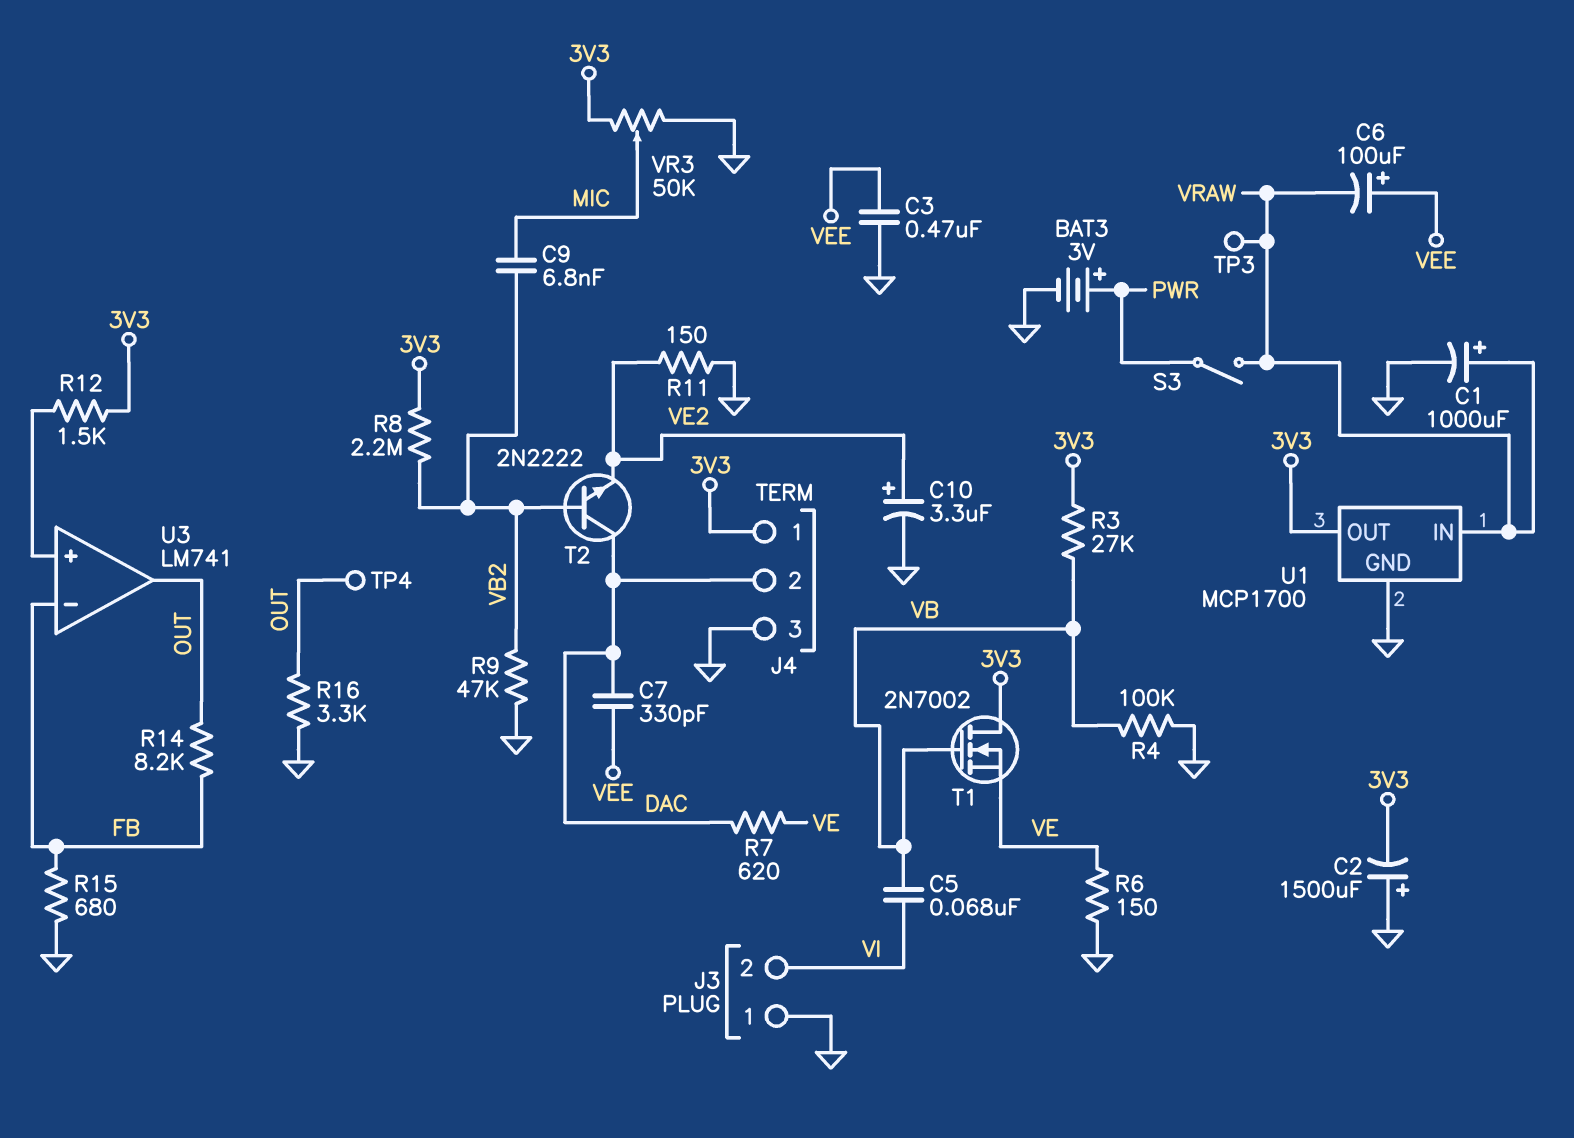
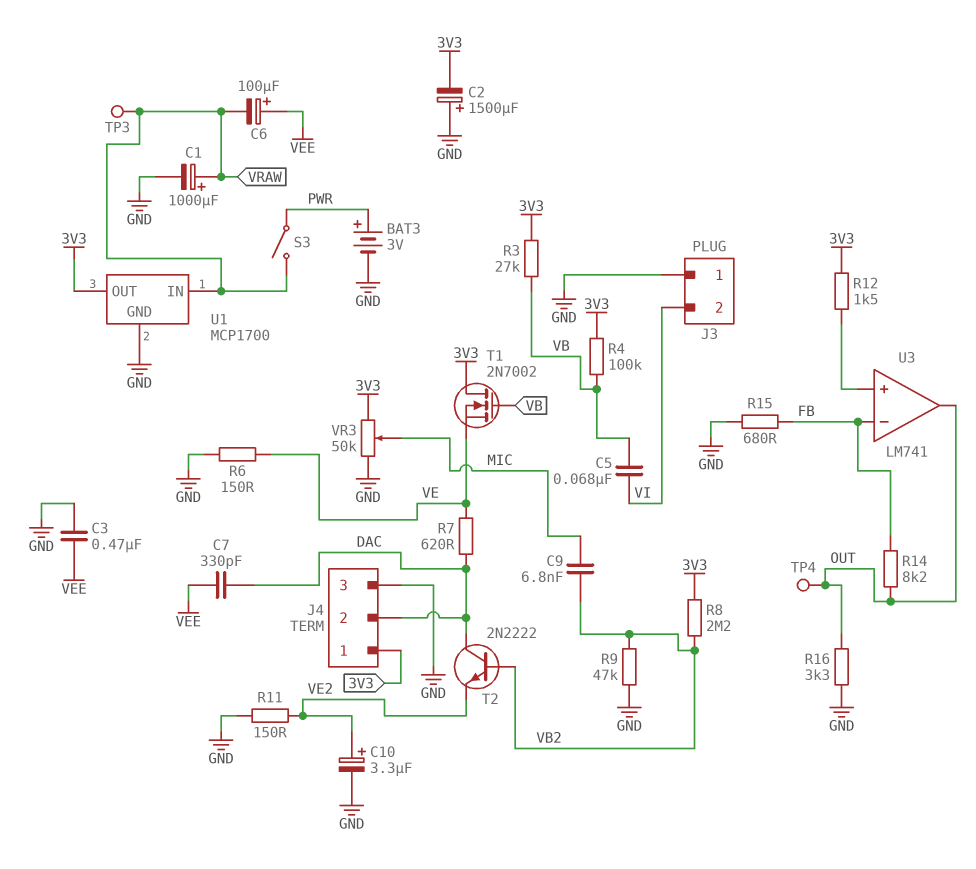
R4: 100k (GND, VB) -> 100k (3V3, VB)

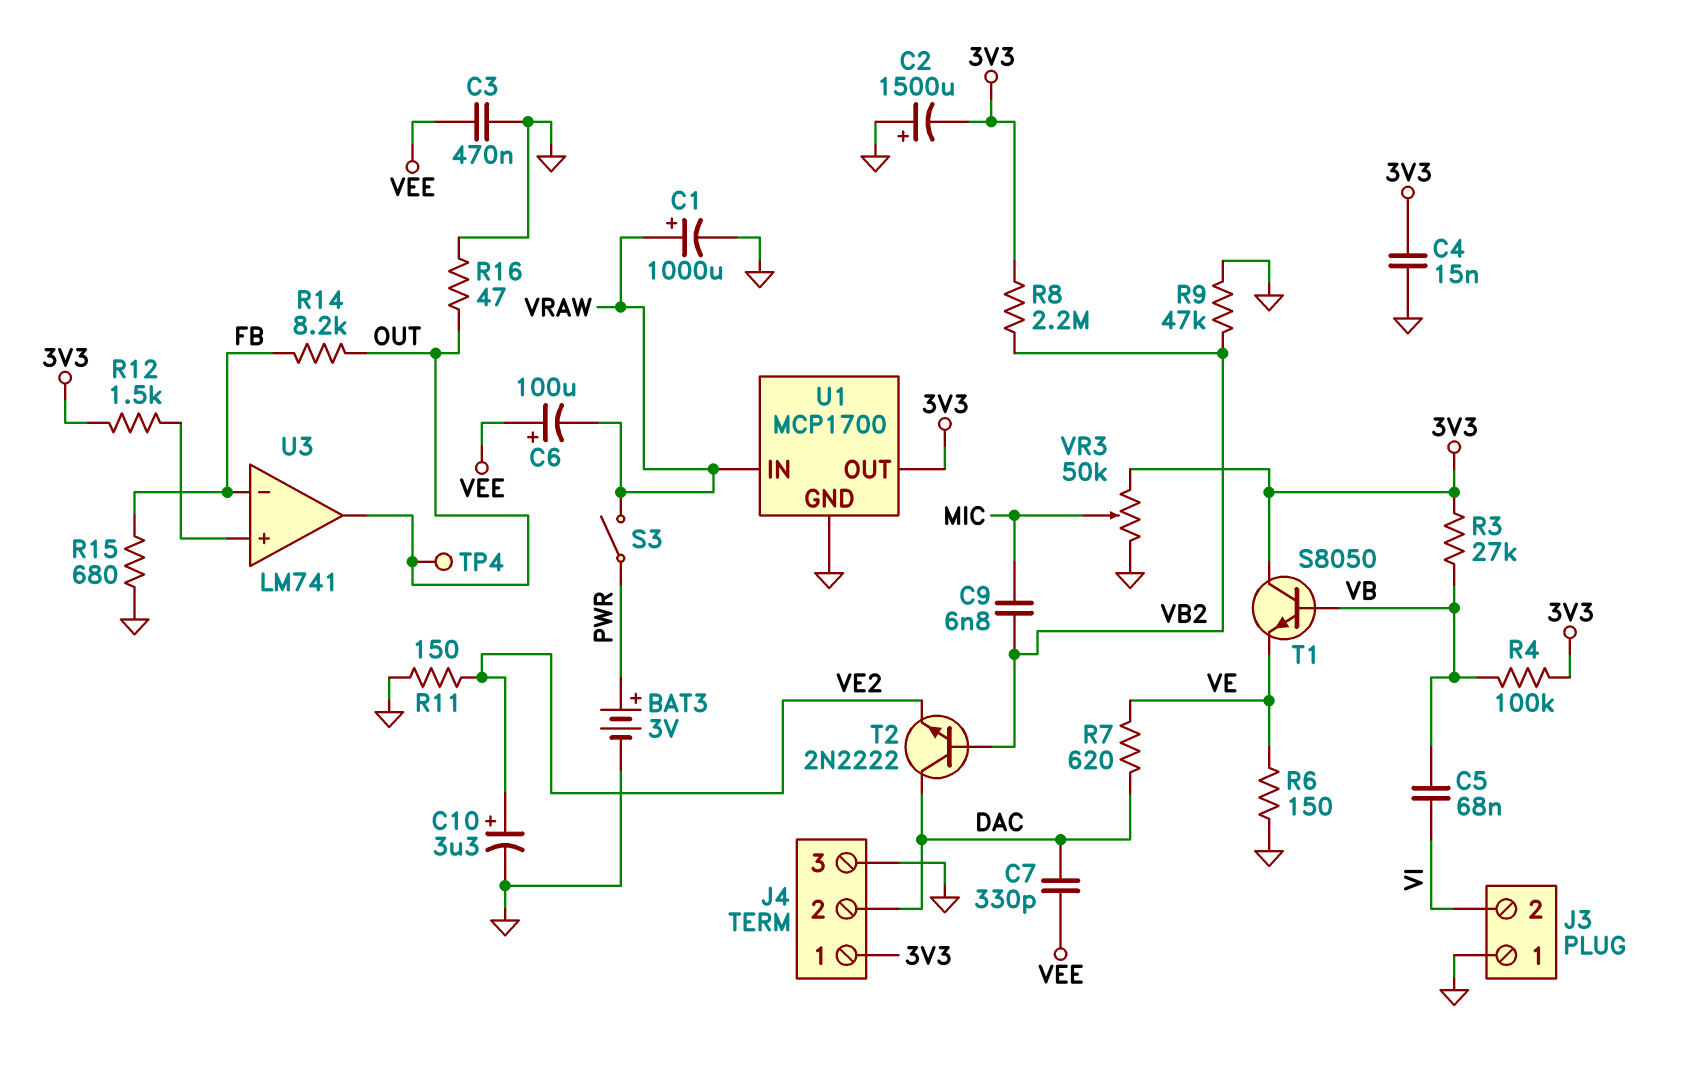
C4: none -> 15nF (3V3, GND)
R16: 3.3k (GND, OUT) -> 47 (GND, OUT)
T1: NMOS 2N7002 (G VB, D 3V3, S VE) -> NPN S8050 (B VB, C 3V3, E VE)
TP3: test point (VRAW) -> none

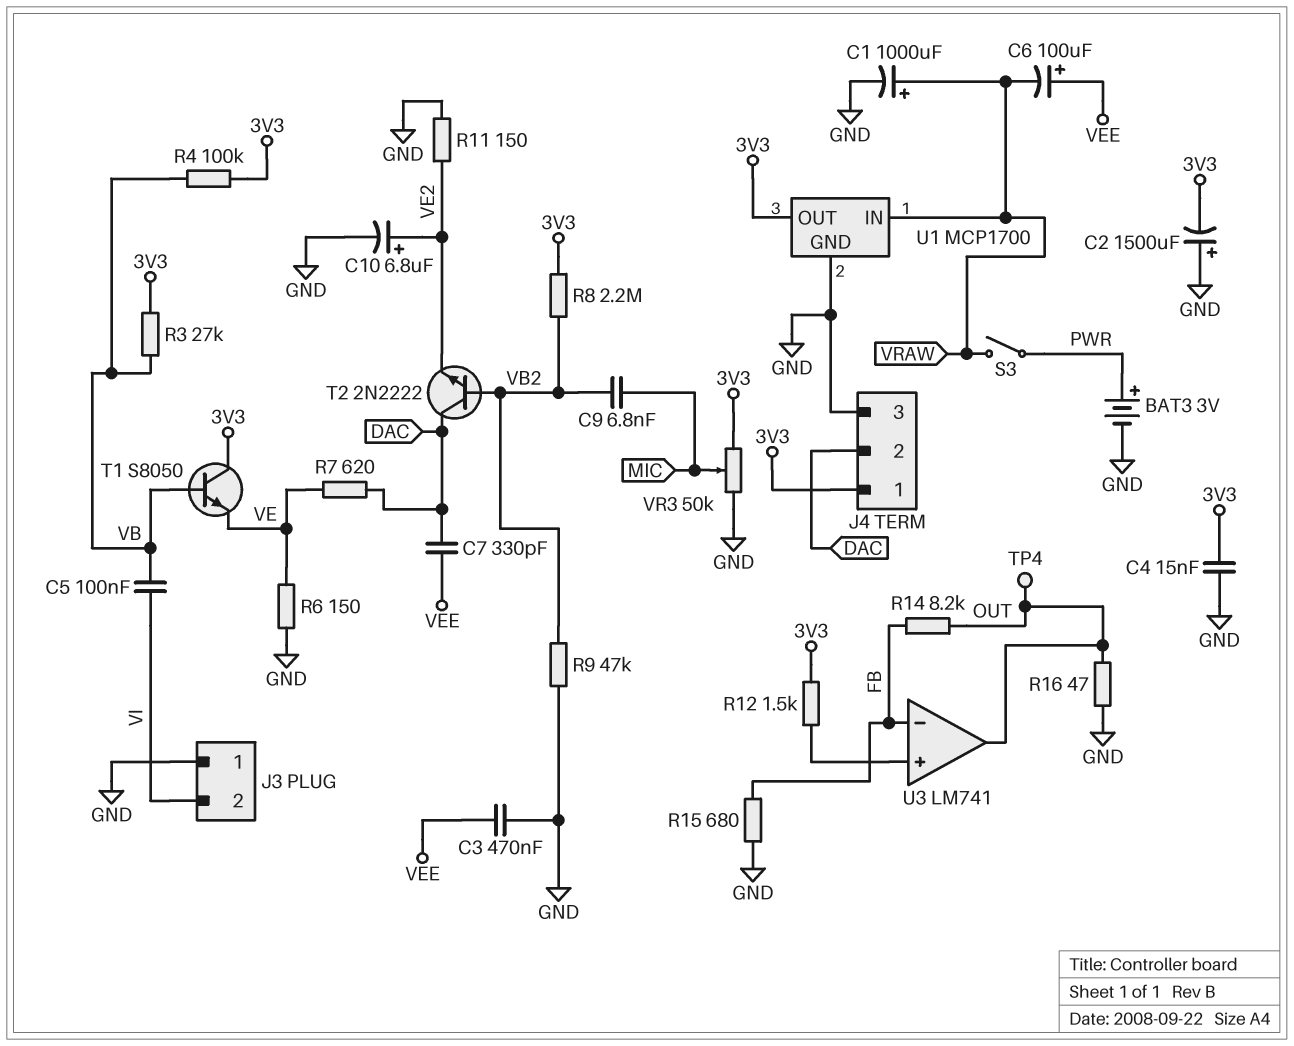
C5: 68nF (VB, VI) -> 100nF (VB, VI)
C10: 3.3uF (plus VE2, minus GND) -> 6.8uF (plus VE2, minus GND)

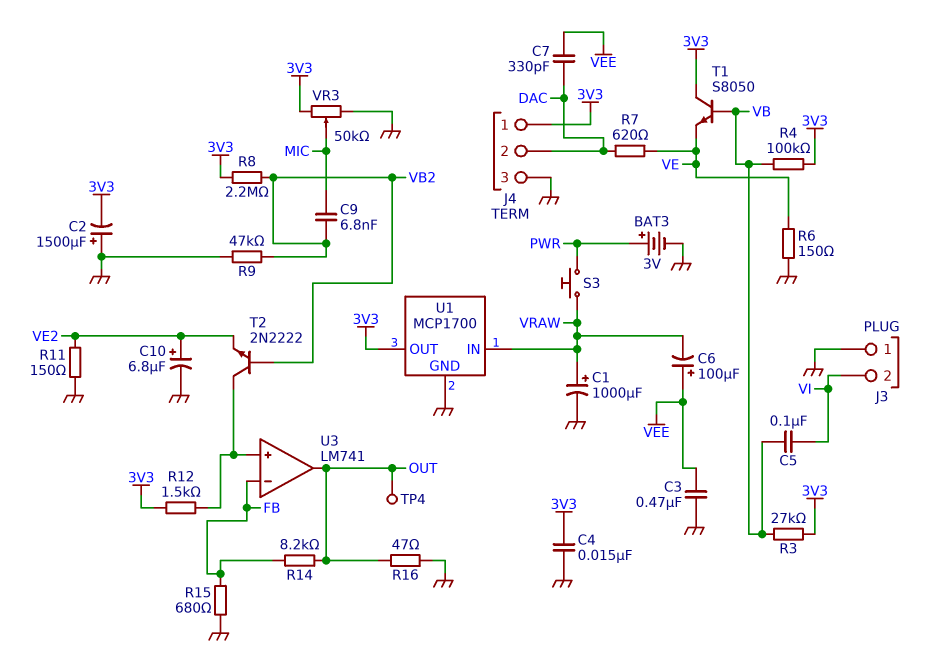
S3: switch (PWR, VRAW) -> button (PWR, VRAW)
T2: NPN 2N2222 (B VB2, C DAC, E VE2) -> NPN 2N2222 (B VB2, C U3/in+, E VE2)

